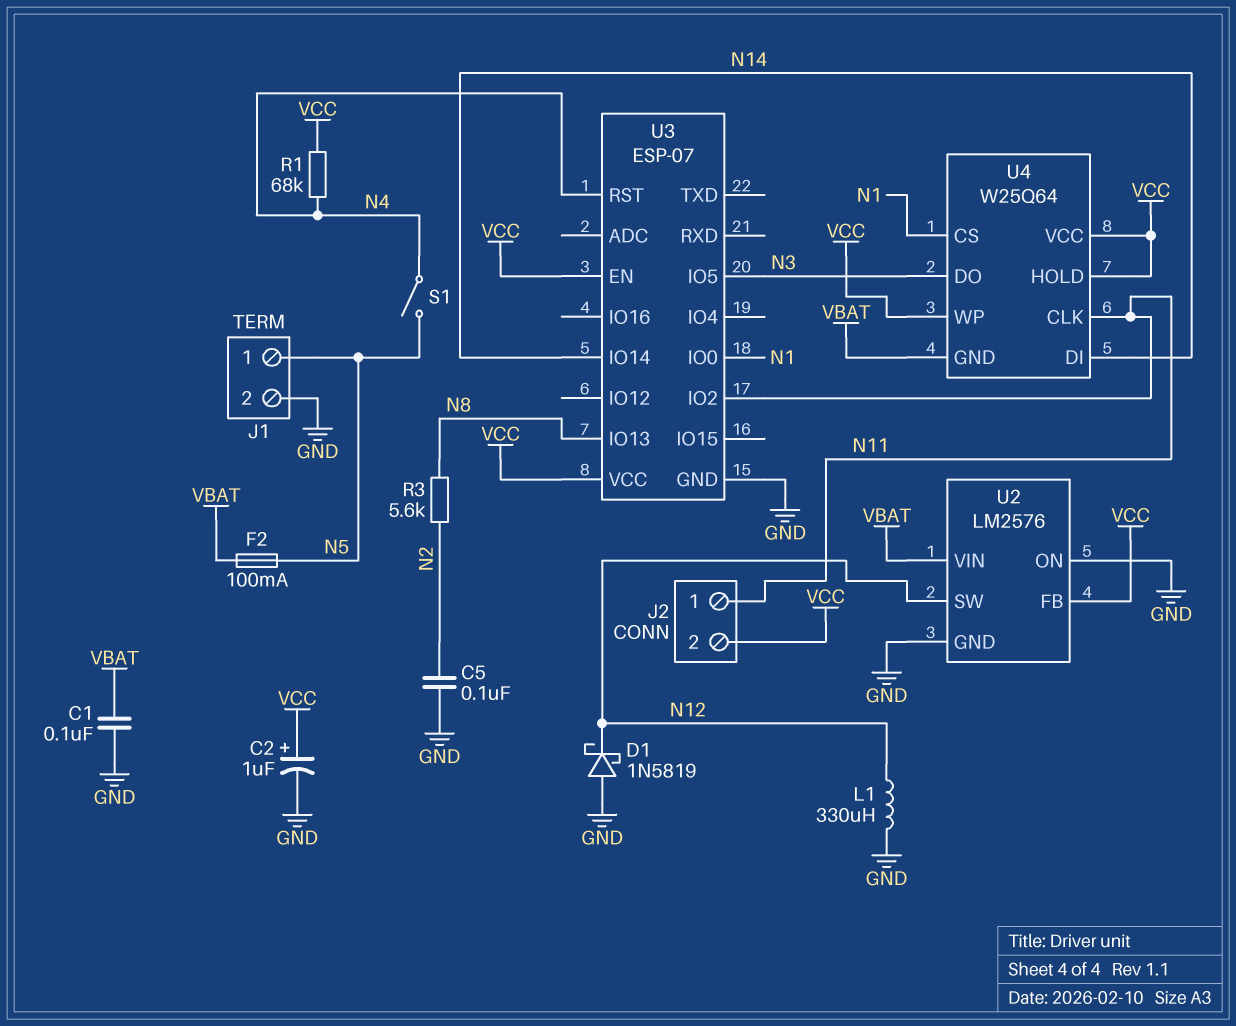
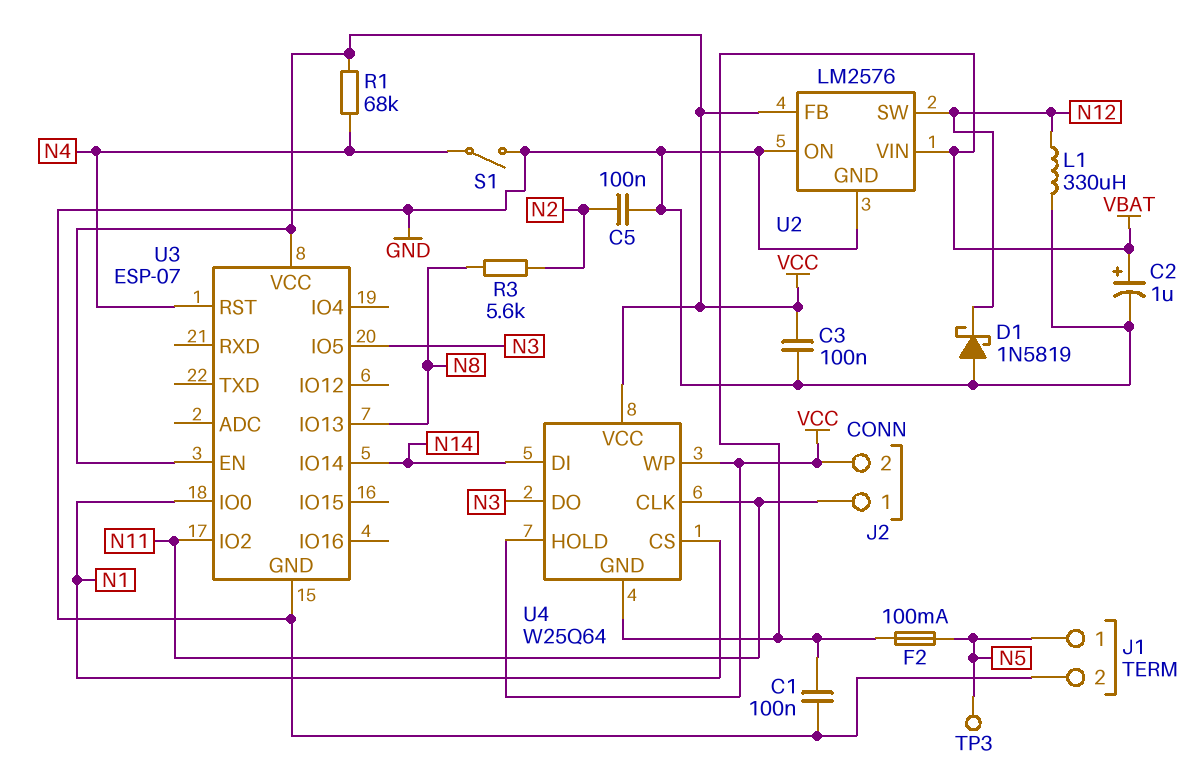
C2: 1uF (plus VCC, minus GND) -> 1uF (plus VBAT, minus GND)
C3: none -> 100nF (GND, VCC)
S1: switch (N4, N5) -> switch (GND, N4)
TP3: none -> test point (N5)

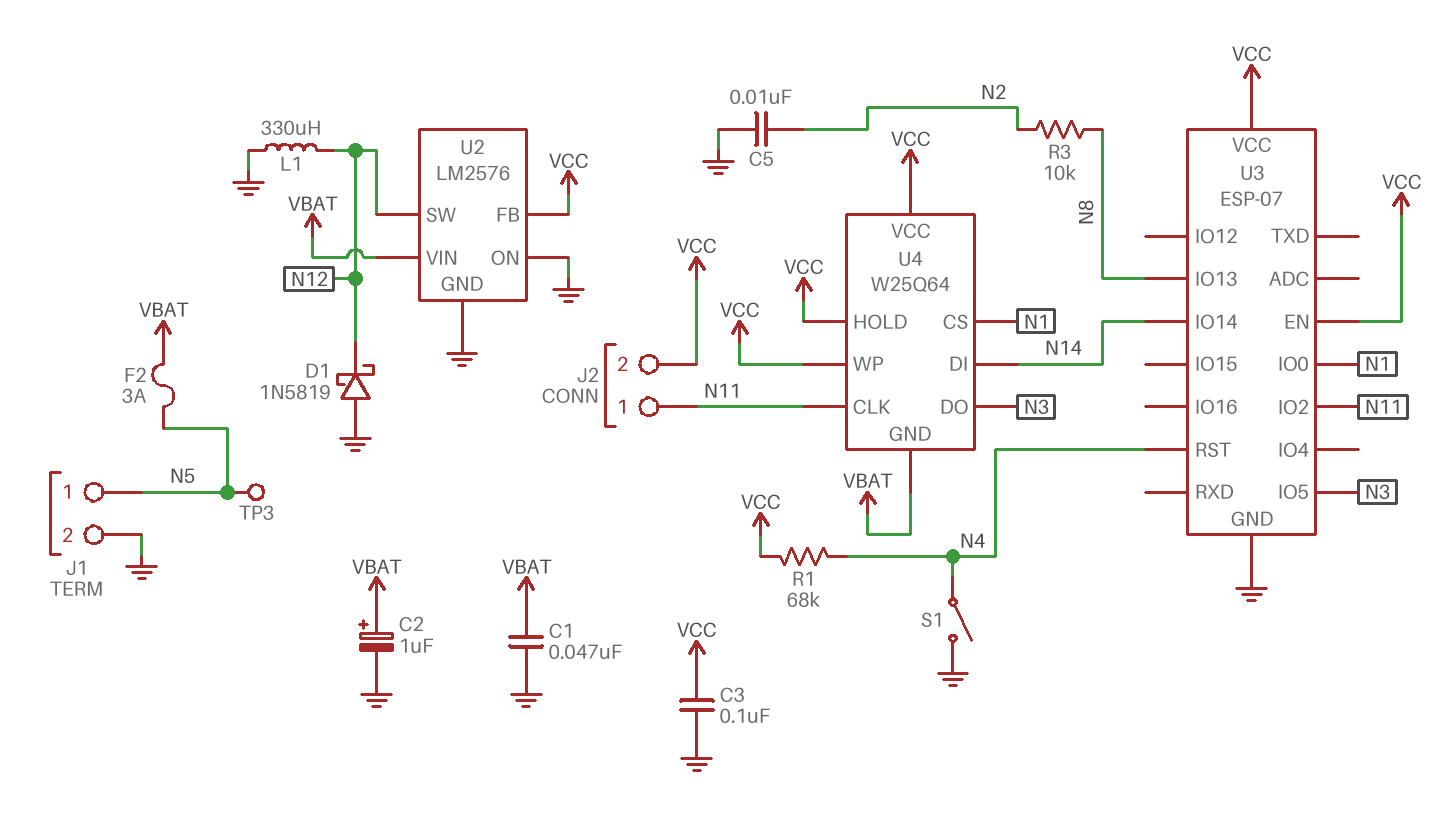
C1: 100nF (GND, VBAT) -> 47nF (GND, VBAT)
C5: 100nF (GND, N2) -> 10nF (GND, N2)
F2: 100mA (N5, VBAT) -> 3A (N5, VBAT)
R3: 5.6k (N2, N8) -> 10k (N2, N8)

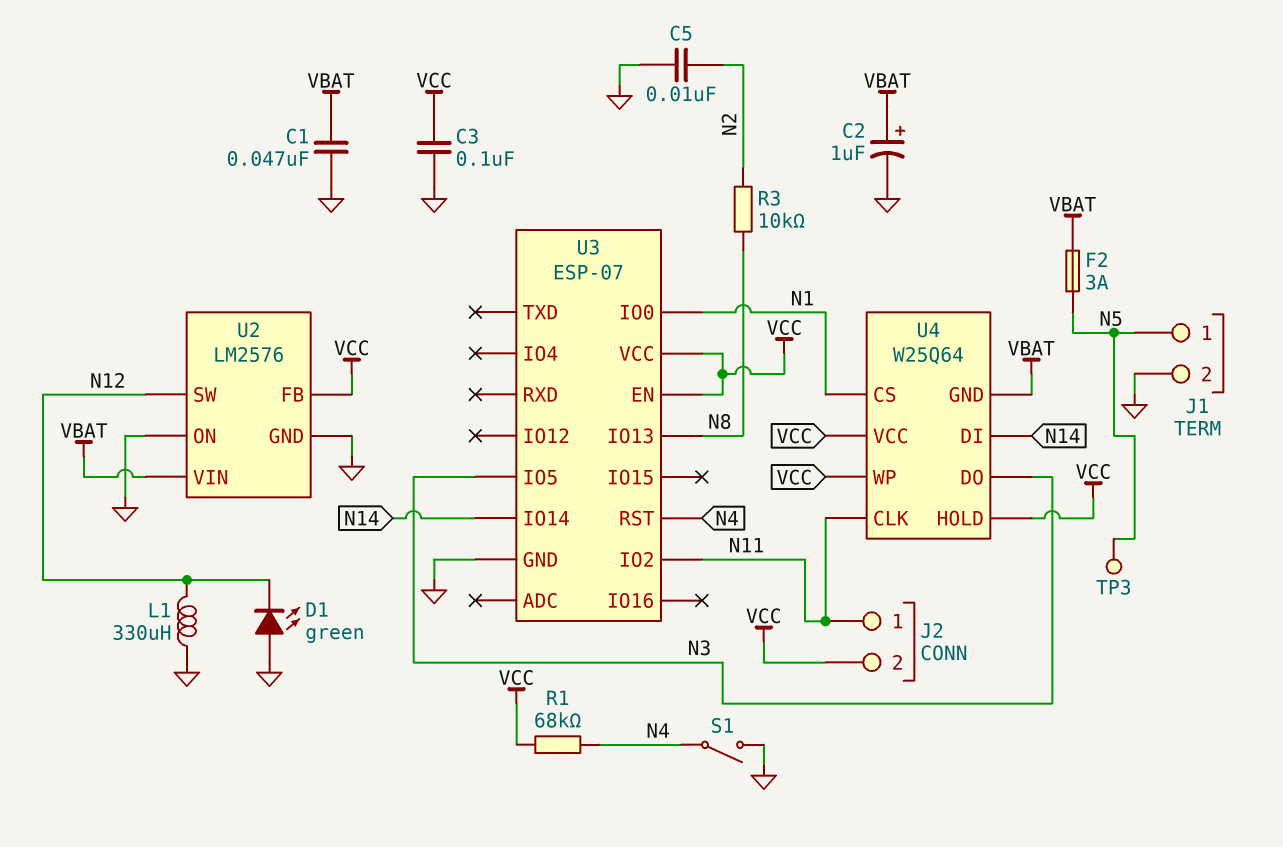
D1: schottky 1N5819 (A GND, K N12) -> LED green (A GND, K N12)

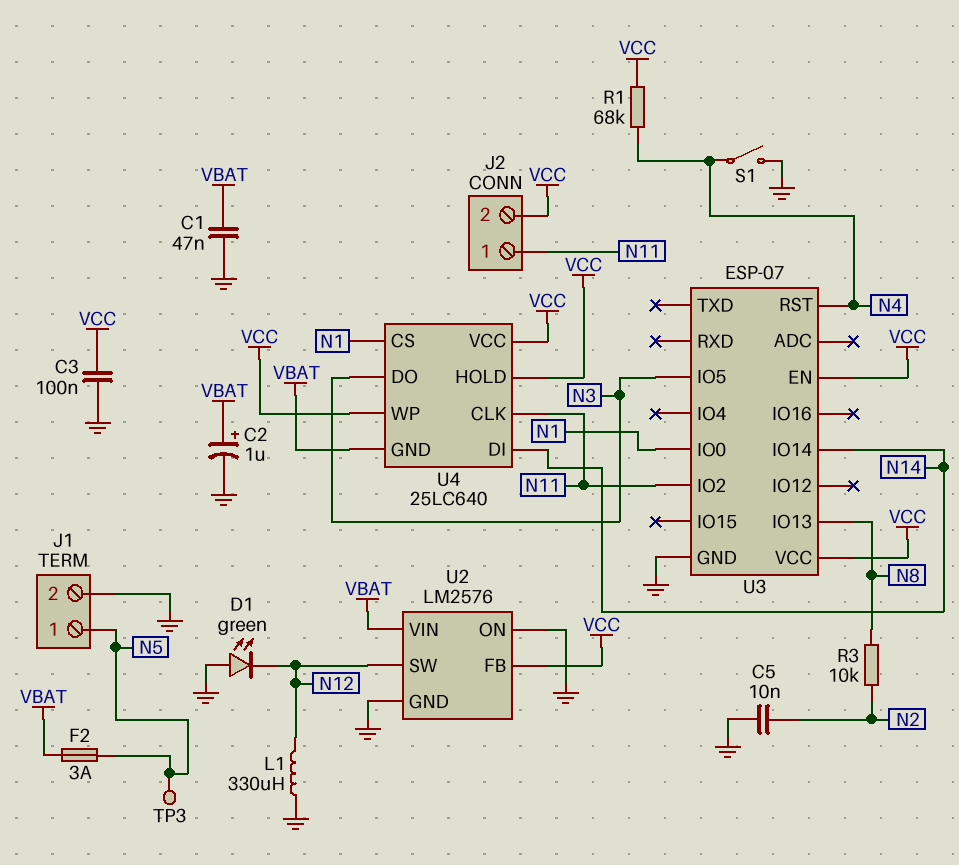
U4: W25Q64 -> 25LC640

